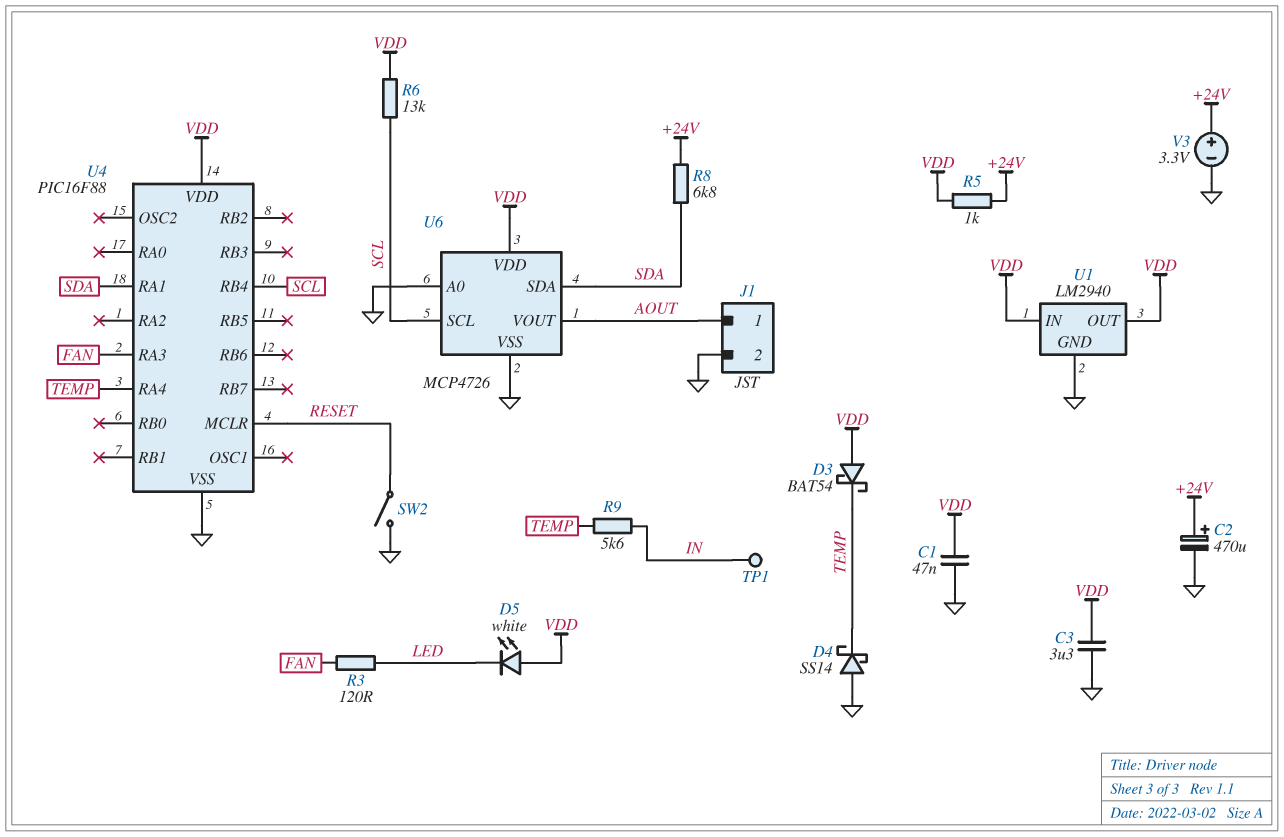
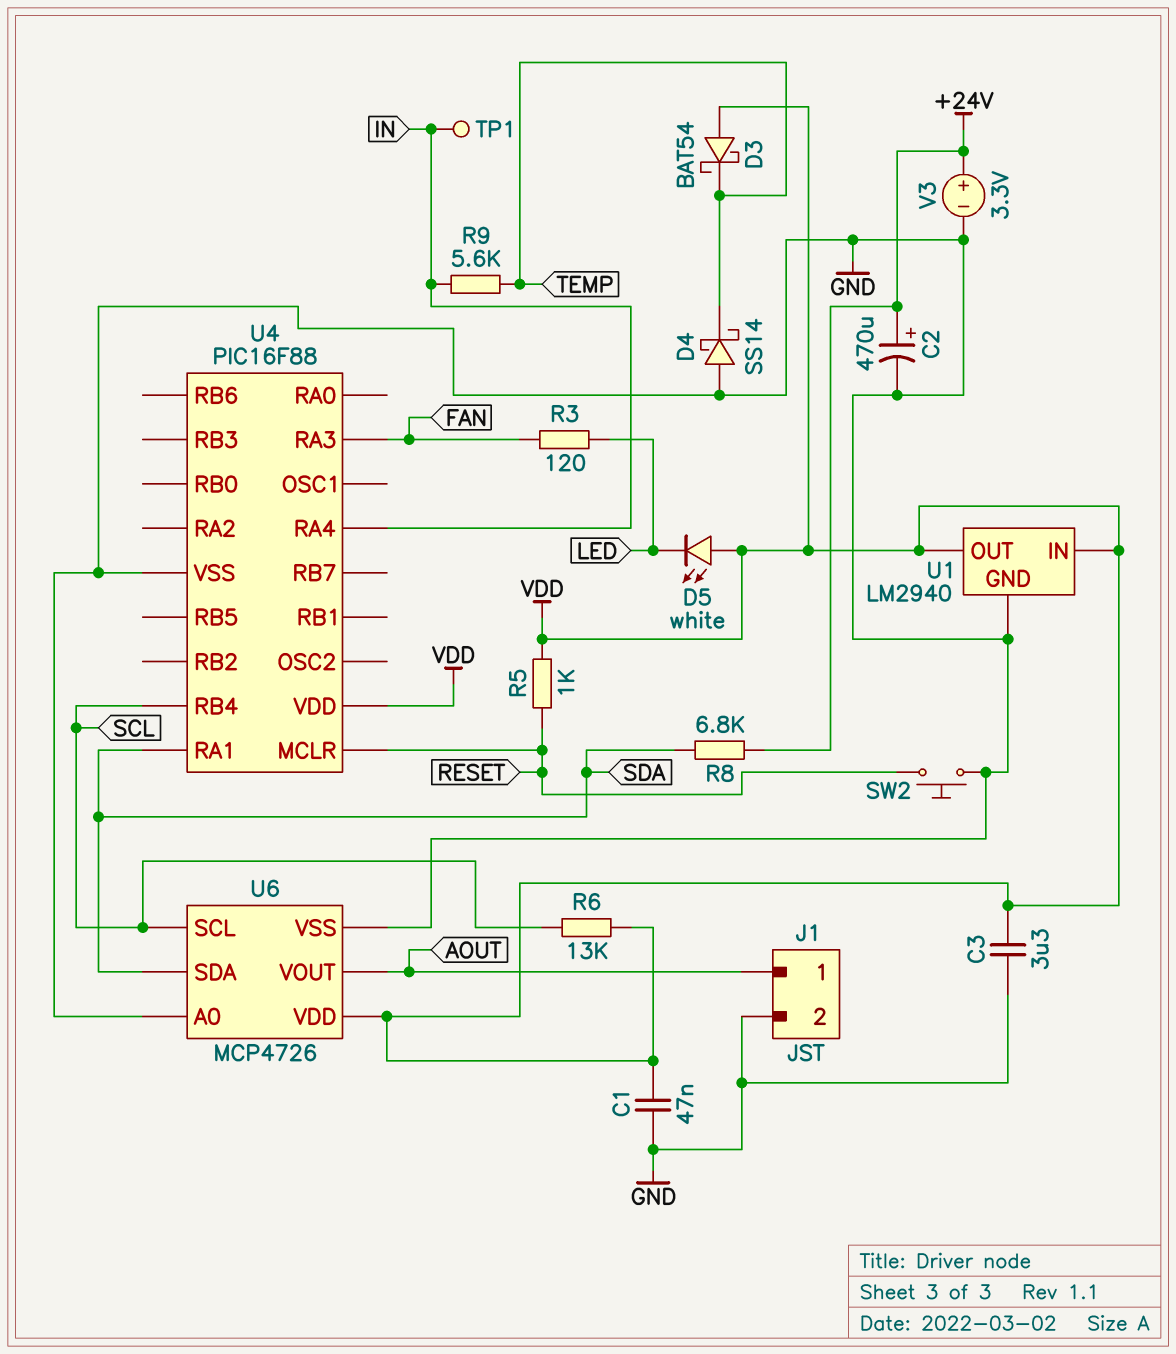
R5: 1k (+24V, VDD) -> 1k (RESET, VDD)
SW2: switch (GND, RESET) -> button (GND, RESET)
U4 pin RA4: TEMP -> IN

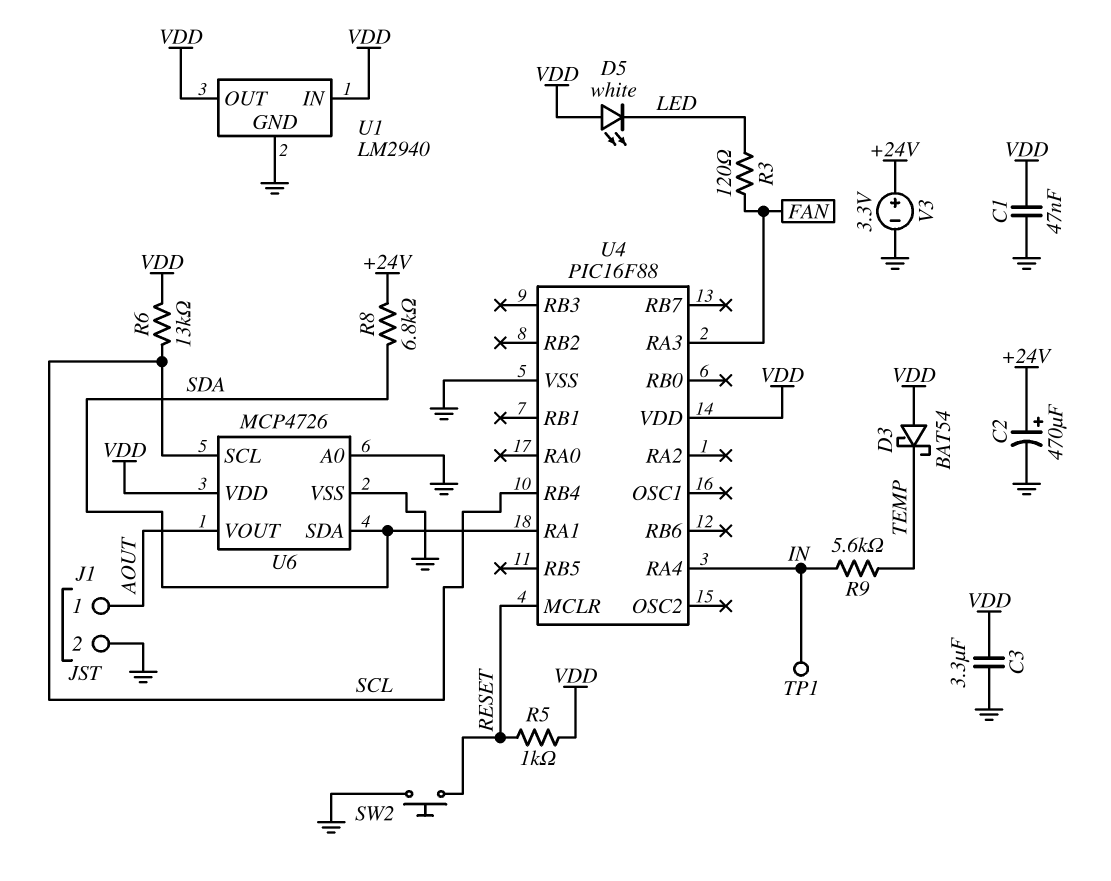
D4: schottky SS14 (A GND, K TEMP) -> none

